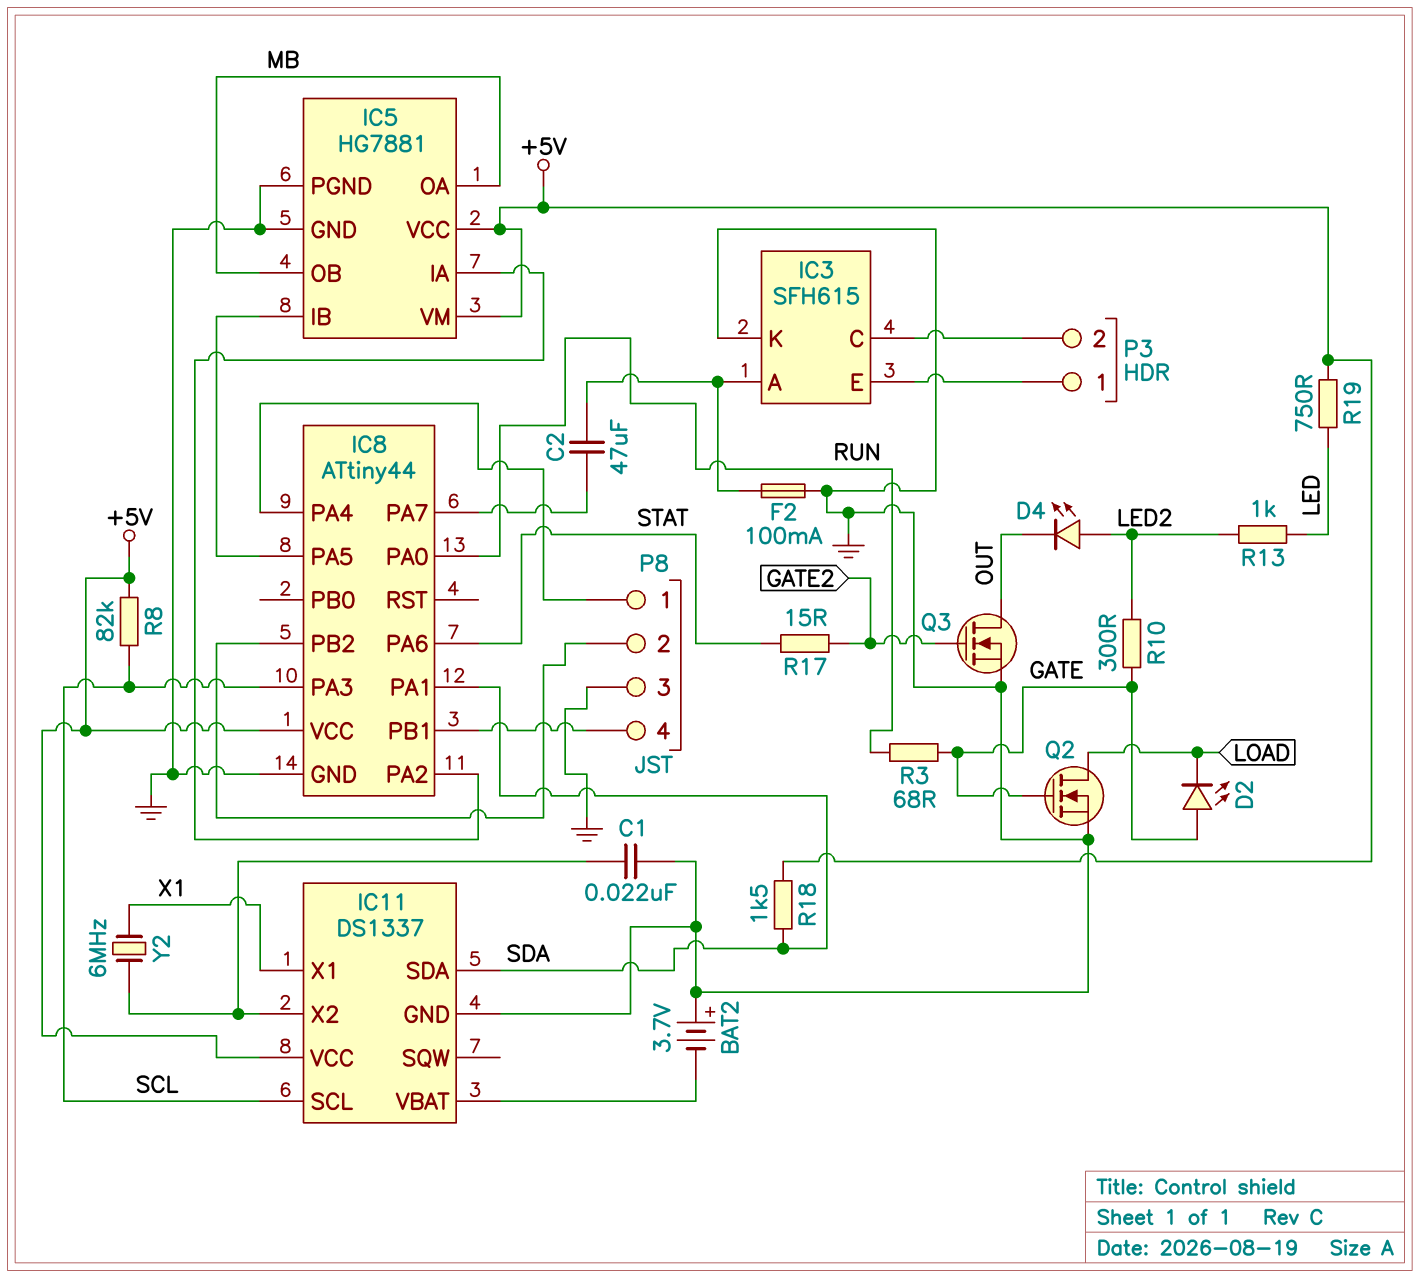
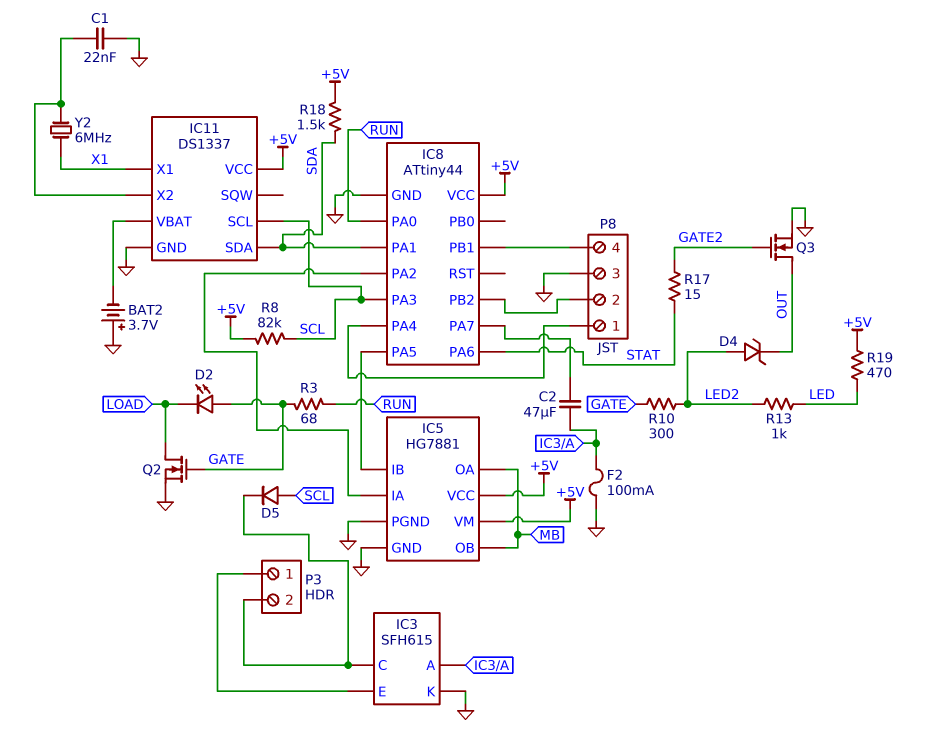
D4: LED (A LED2, K OUT) -> zener (A LED2, K OUT)
D5: none -> diode (A SCL, K IC3/C)
R19: 750 (+5V, LED) -> 470 (+5V, LED)

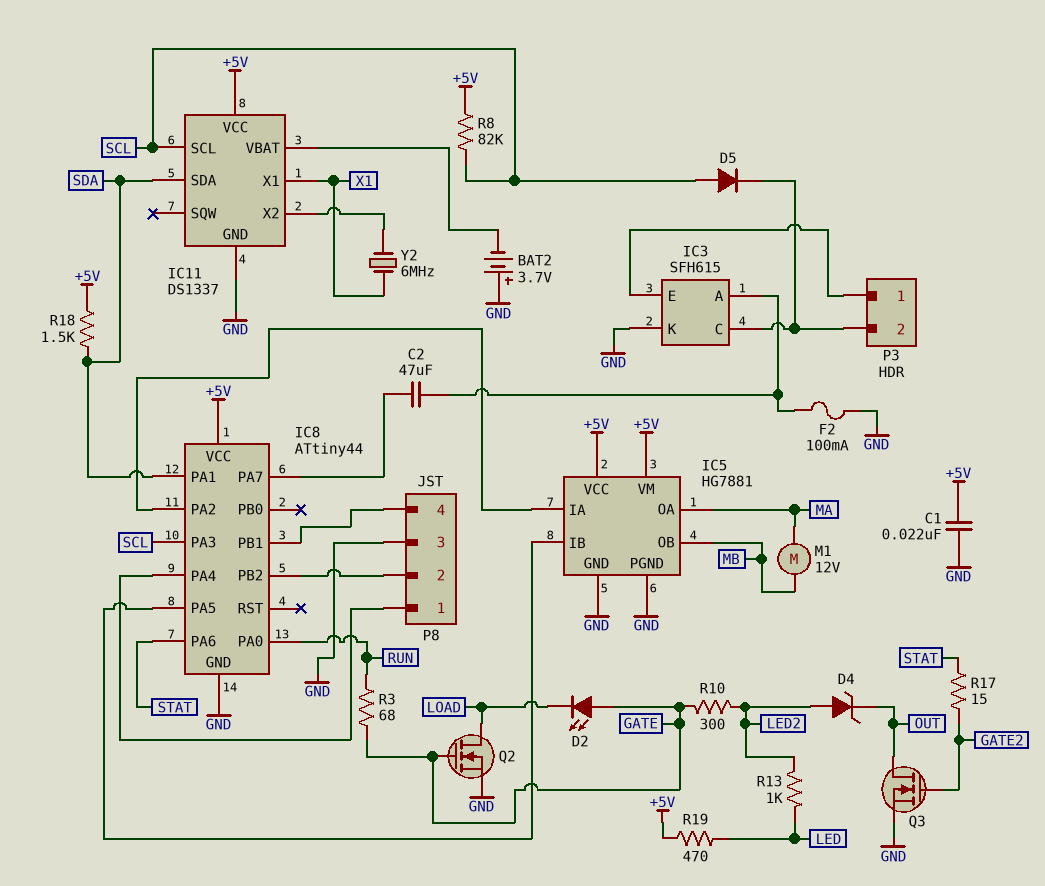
C1: 22nF (GND, IC11/X2) -> 22nF (+5V, GND)
IC5 pin OA: MB -> MA
M1: none -> motor 12V (MA, MB)

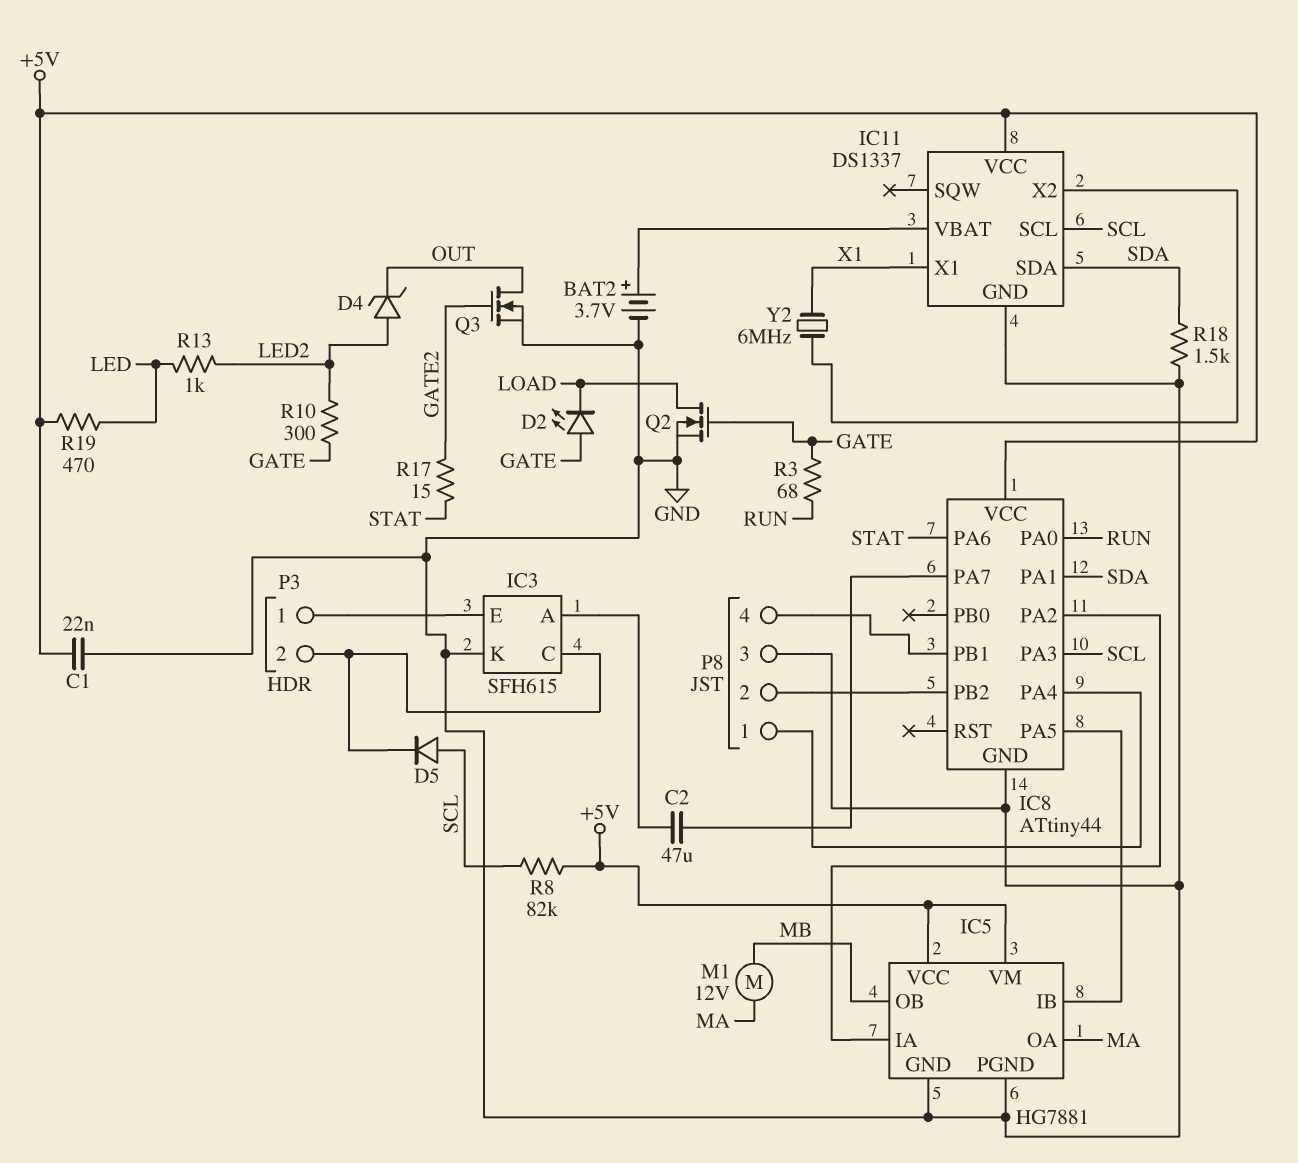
BAT2: 3.7V (plus GND, minus IC11/VBAT) -> 3.7V (plus IC11/VBAT, minus GND)
F2: 100mA (GND, IC3/A) -> none
R18: 1.5k (+5V, SDA) -> 1.5k (GND, SDA)

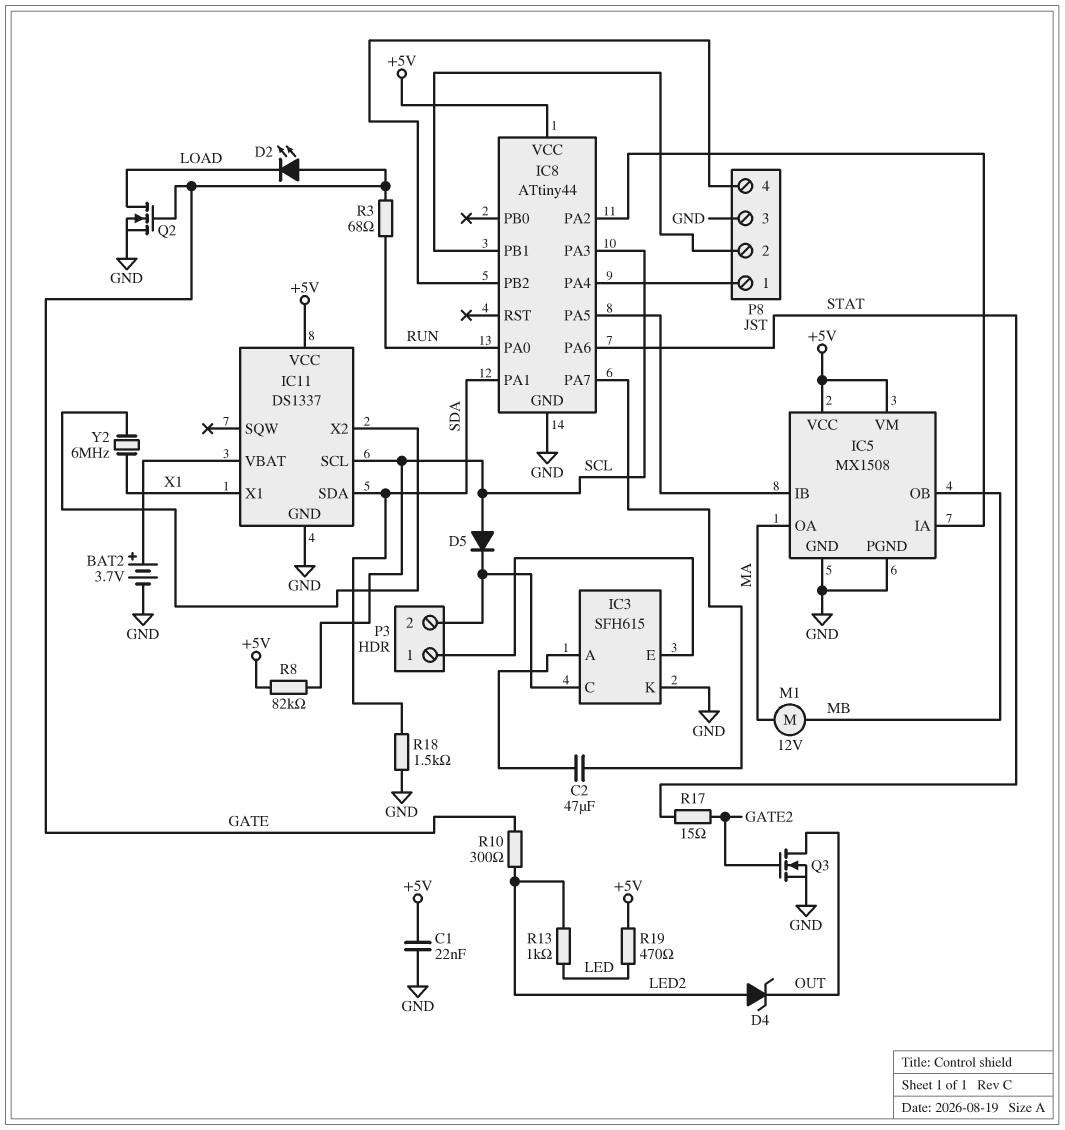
IC5: HG7881 -> MX1508
P8 pin 2: IC8/PB2 -> IC8/PB1
P8 pin 4: IC8/PB1 -> IC8/PB2

